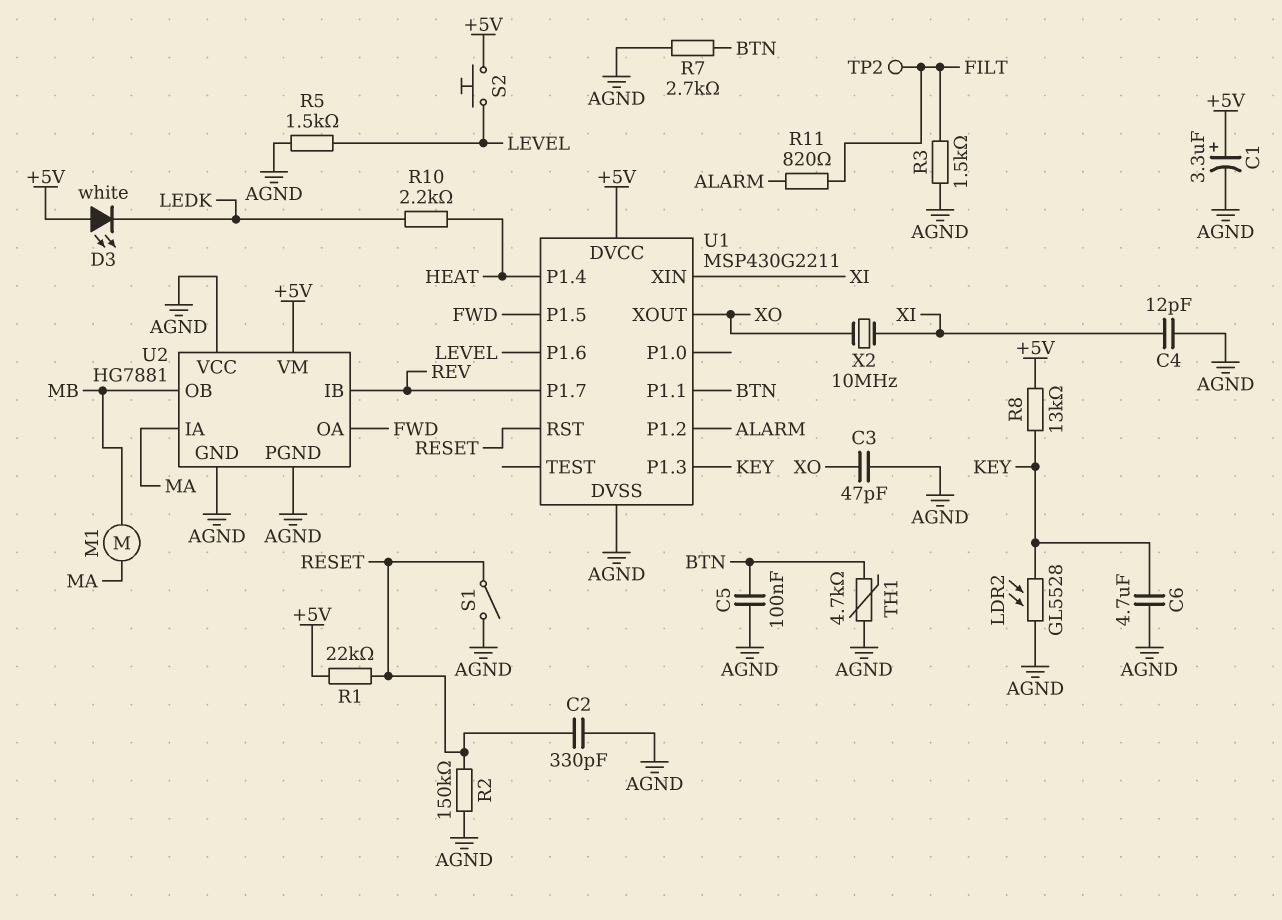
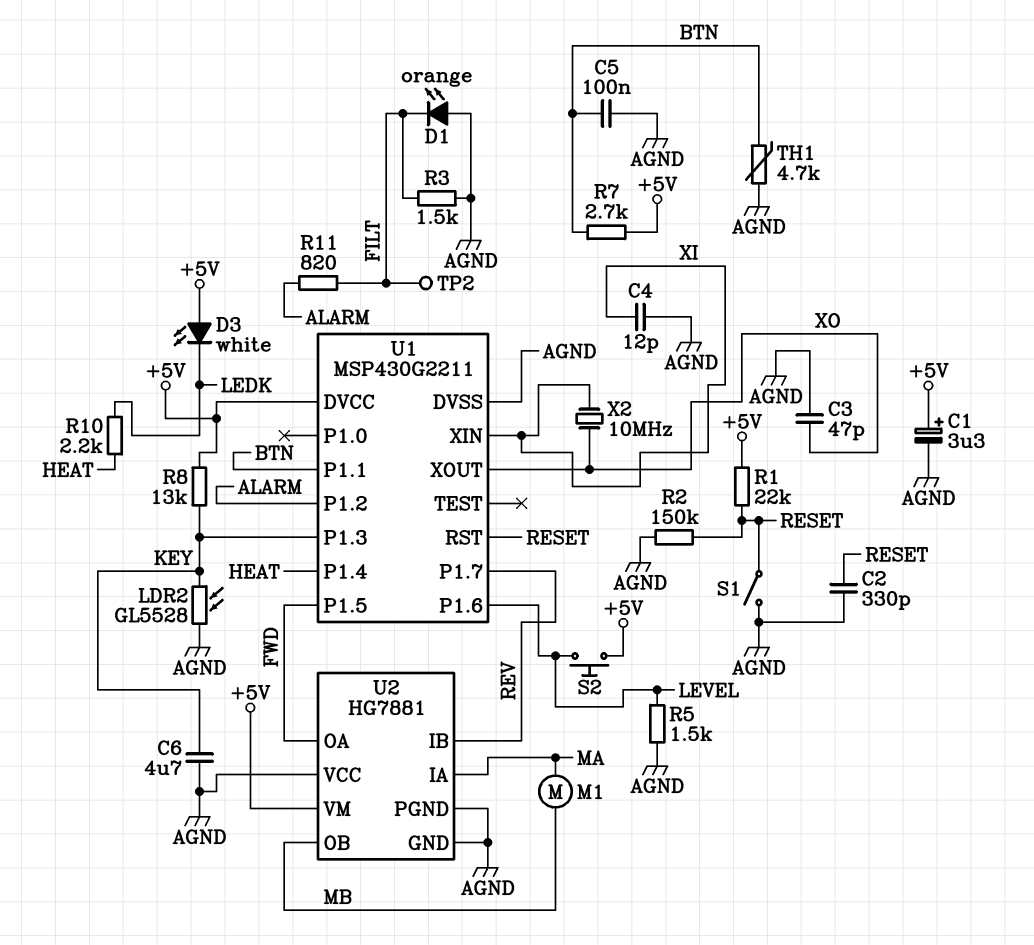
D1: none -> LED orange (A AGND, K FILT)
R7: 2.7k (AGND, BTN) -> 2.7k (+5V, BTN)

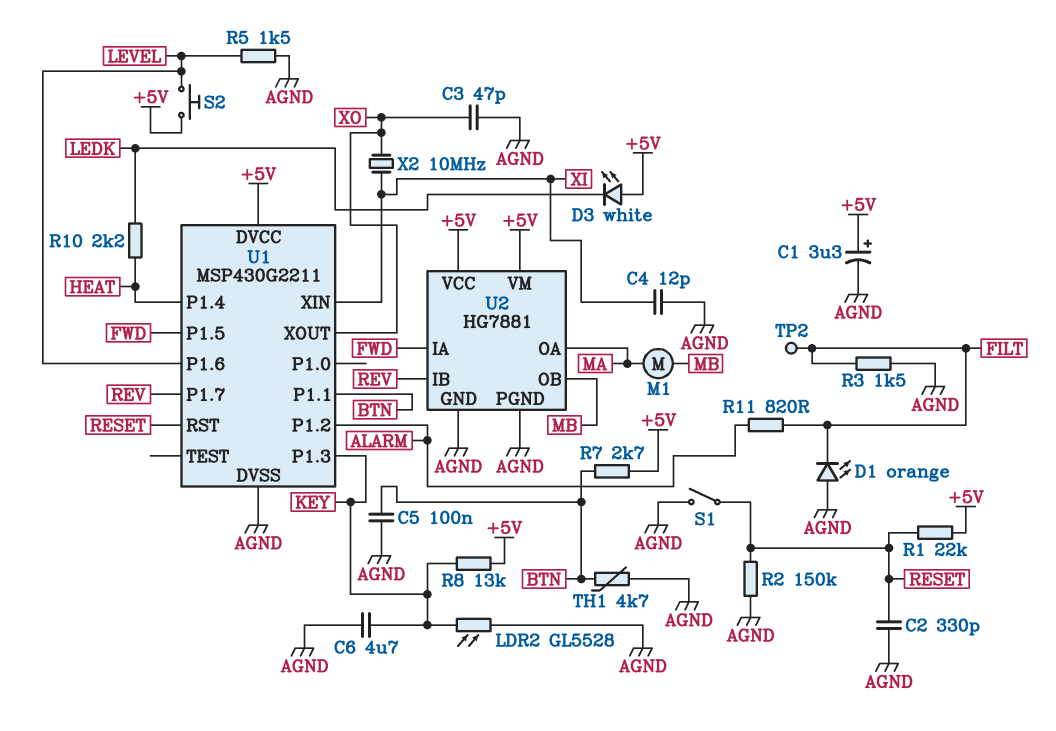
U2 pin IA: MA -> FWD
U2 pin OA: FWD -> MA
U2 pin VCC: AGND -> +5V

